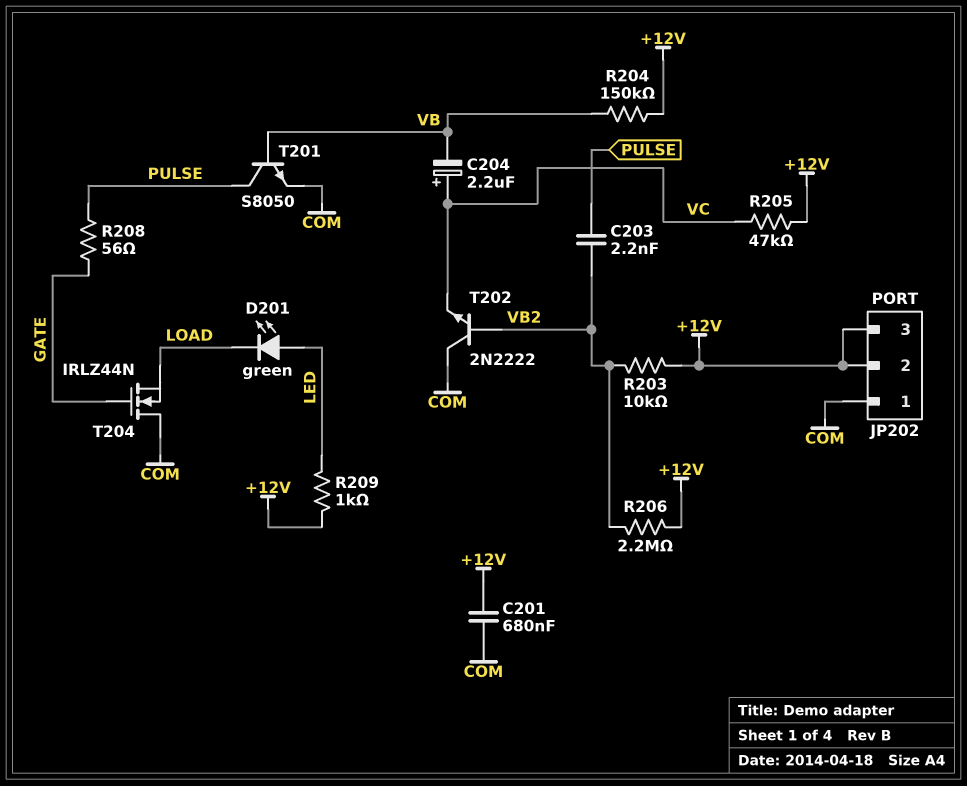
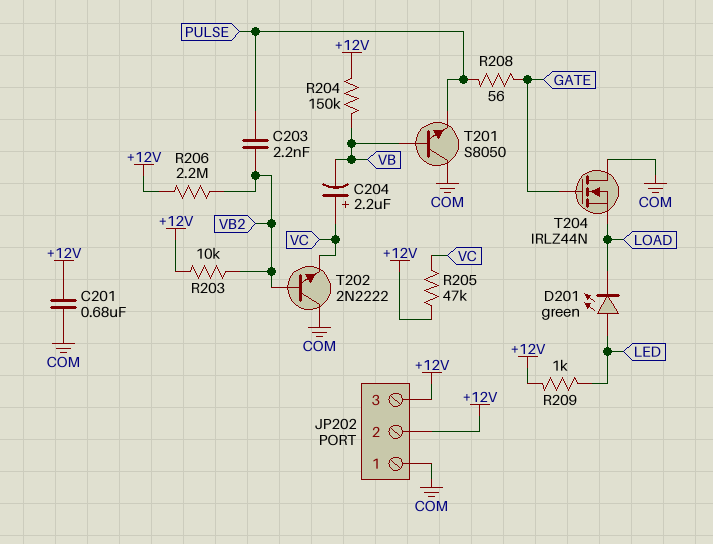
T201: NPN S8050 (B VB, C PULSE, E COM) -> NPN S8050 (B VB, C COM, E PULSE)

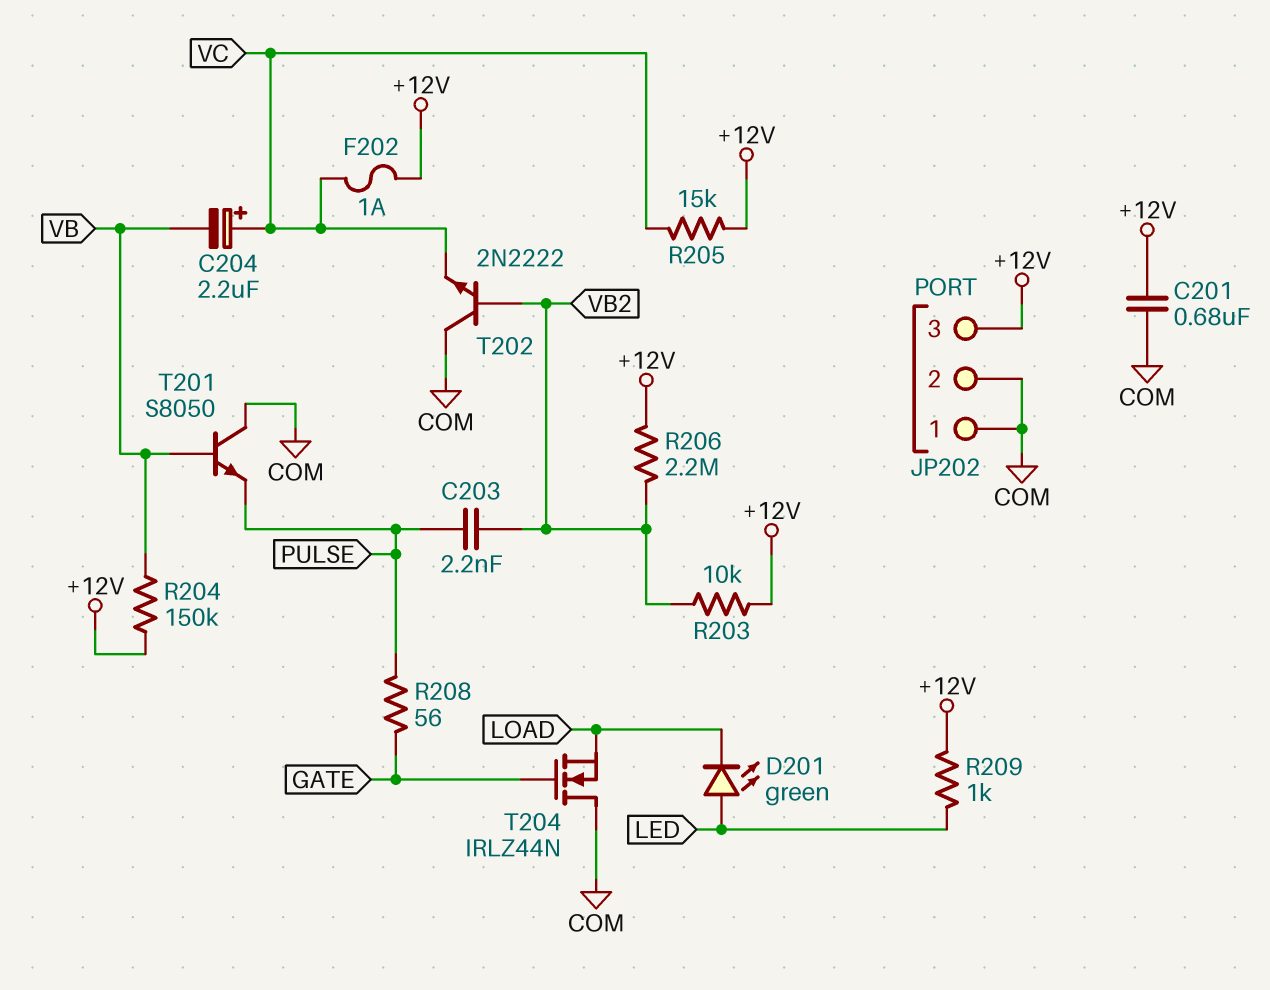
F202: none -> 1A (+12V, VC)
JP202 pin 2: +12V -> COM
R205: 47k (+12V, VC) -> 15k (+12V, VC)

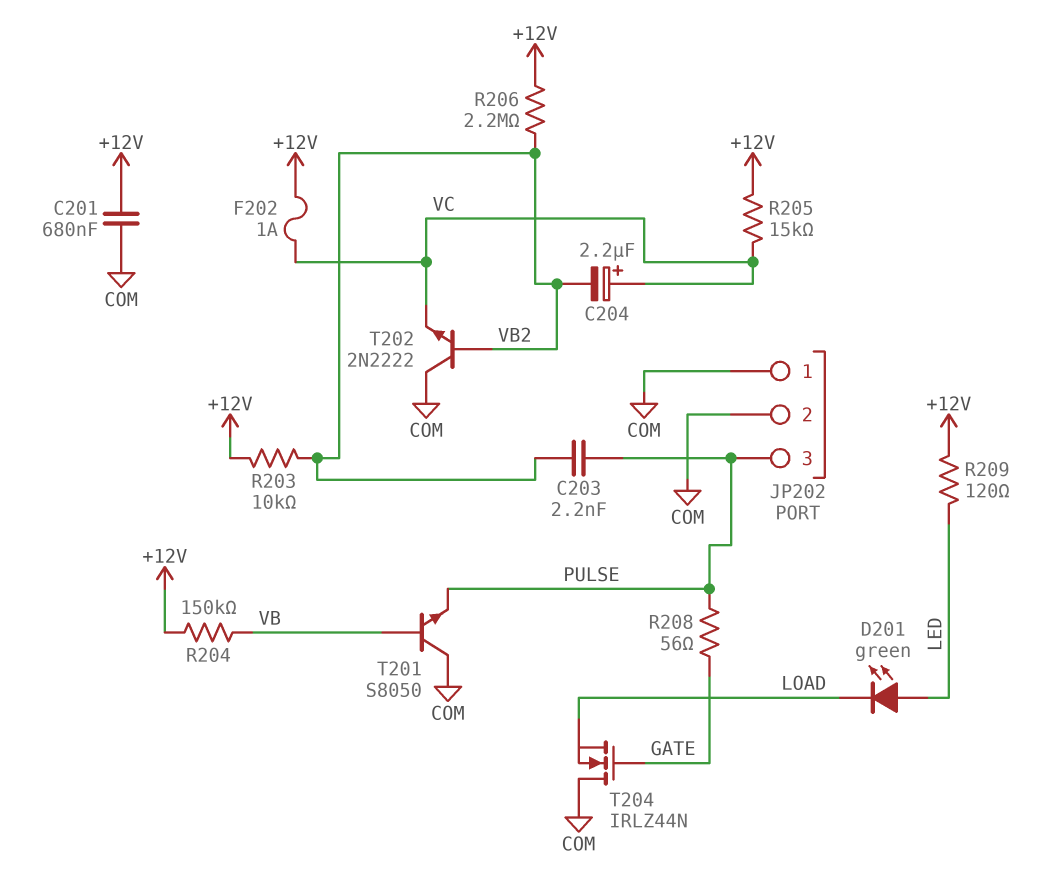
C204: 2.2uF (plus VC, minus VB) -> 2.2uF (plus VC, minus VB2)
JP202 pin 3: +12V -> PULSE
R209: 1k (+12V, LED) -> 120 (+12V, LED)

